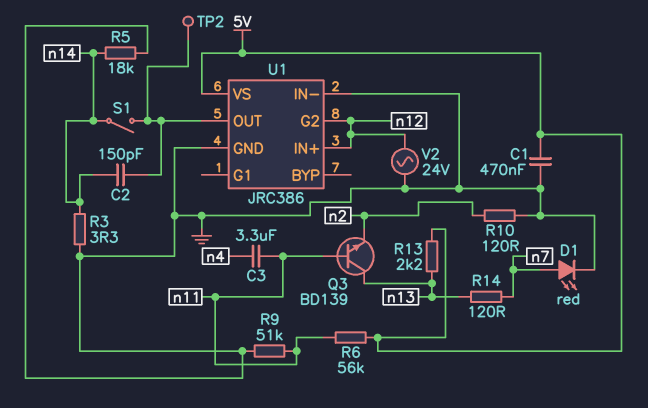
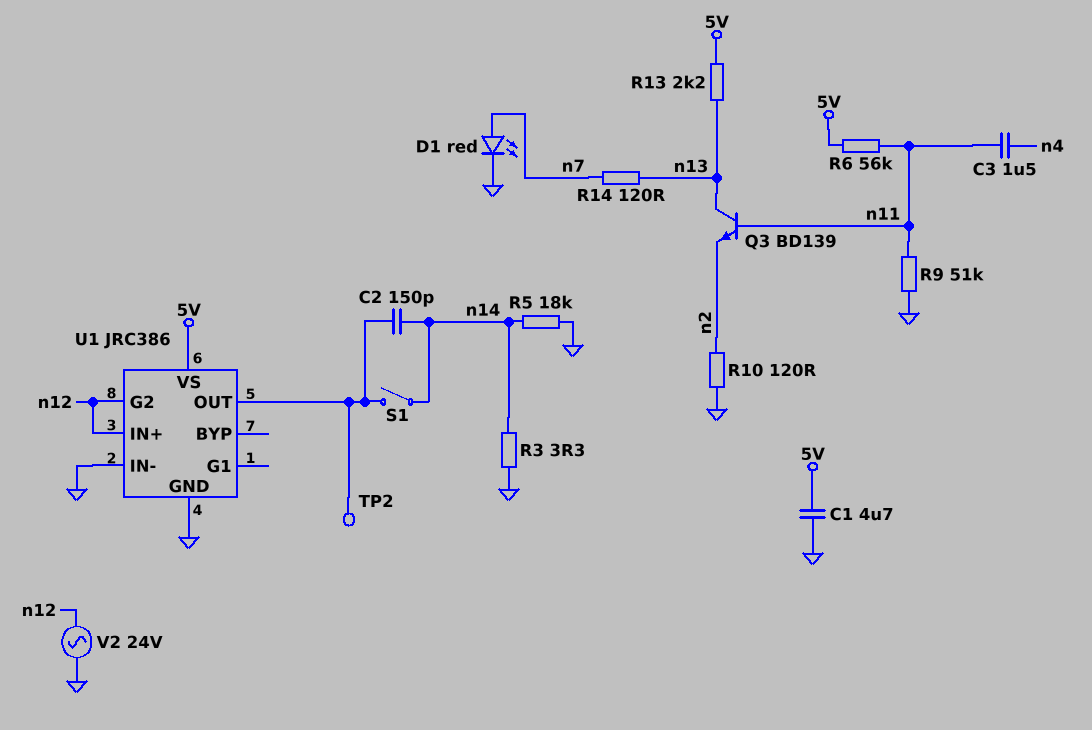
C1: 470nF (5V, GND) -> 4.7uF (5V, GND)
C3: 3.3uF (n4, n11) -> 1.5uF (n4, n11)

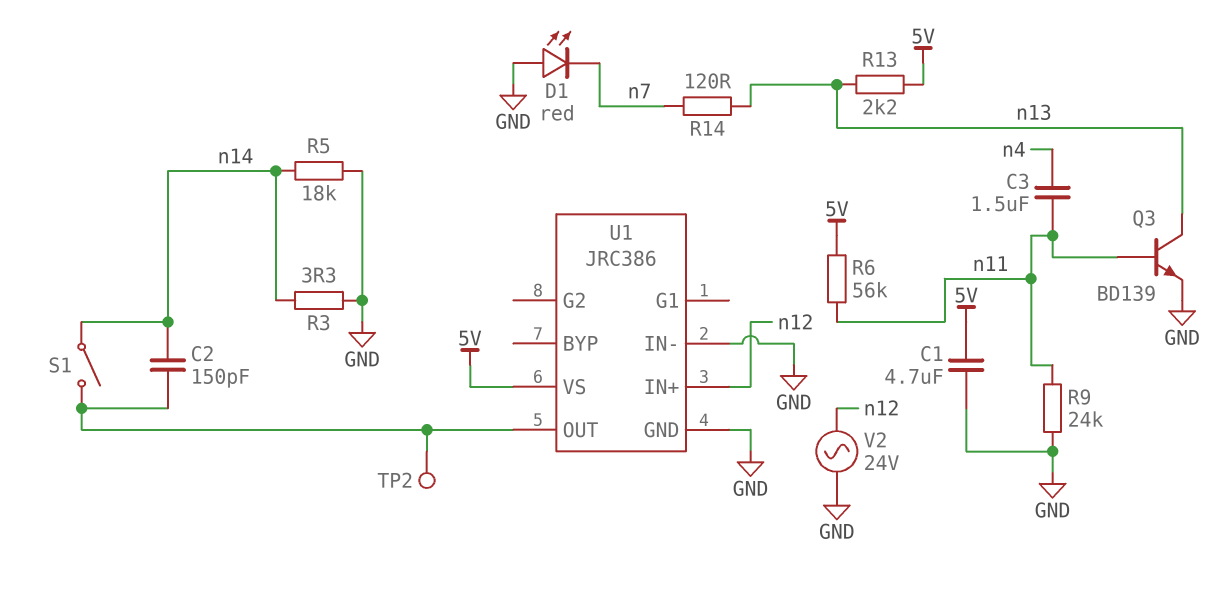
D1: LED red (A n7, K GND) -> LED red (A GND, K n7)
Q3: NPN BD139 (B n11, C n13, E n2) -> NPN BD139 (B n11, C n13, E GND)
R9: 51k (GND, n11) -> 24k (GND, n11)
R10: 120 (GND, n2) -> none
U1 pin G2: n12 -> none

